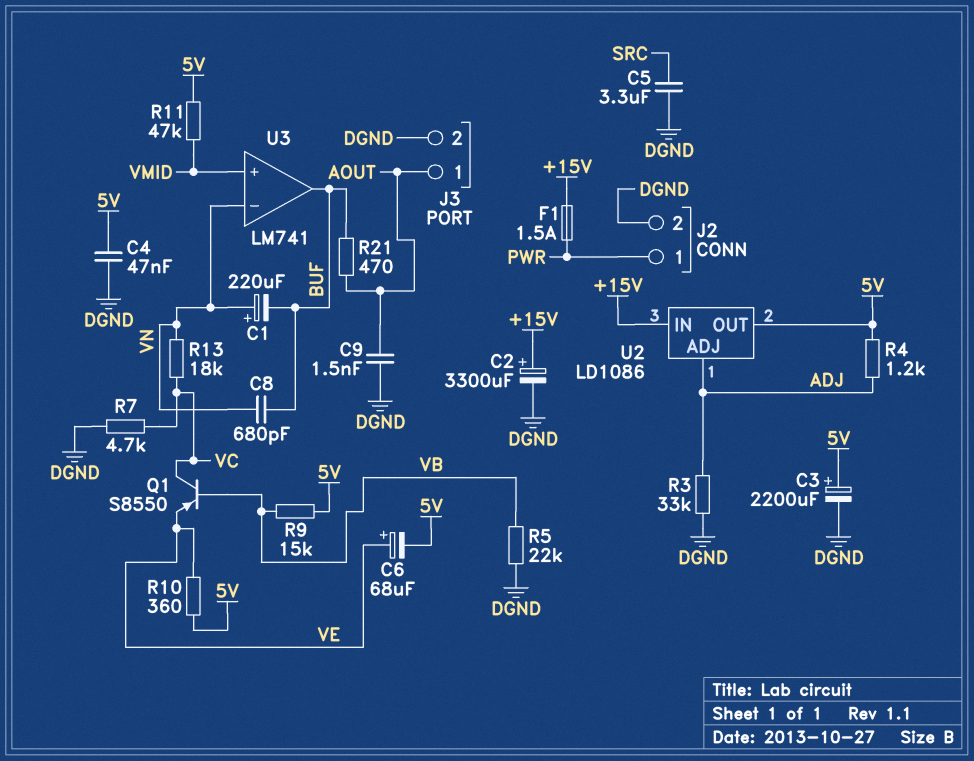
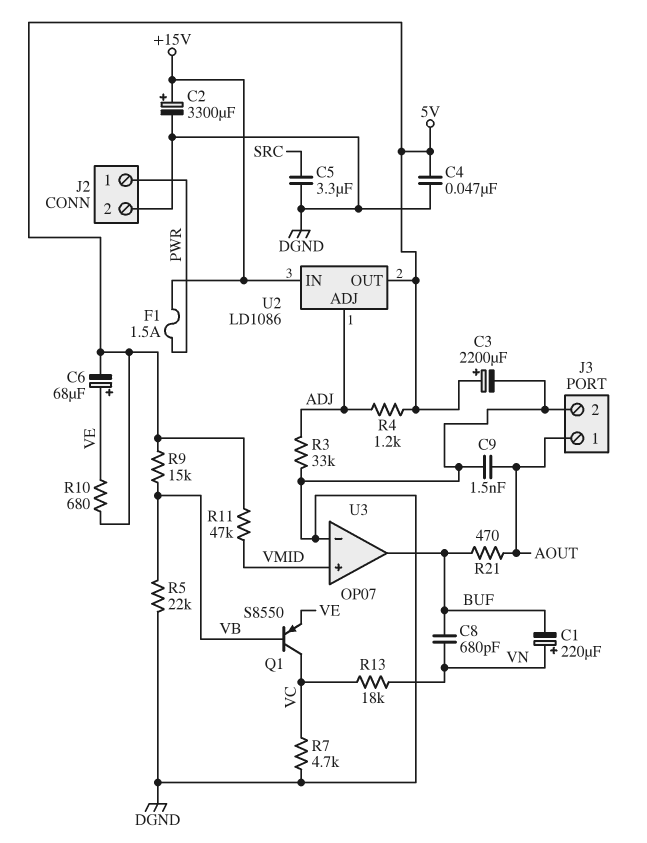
R10: 360 (5V, VE) -> 680 (5V, VE)
U3: LM741 -> OP07
U3 pin in-: VN -> DGND

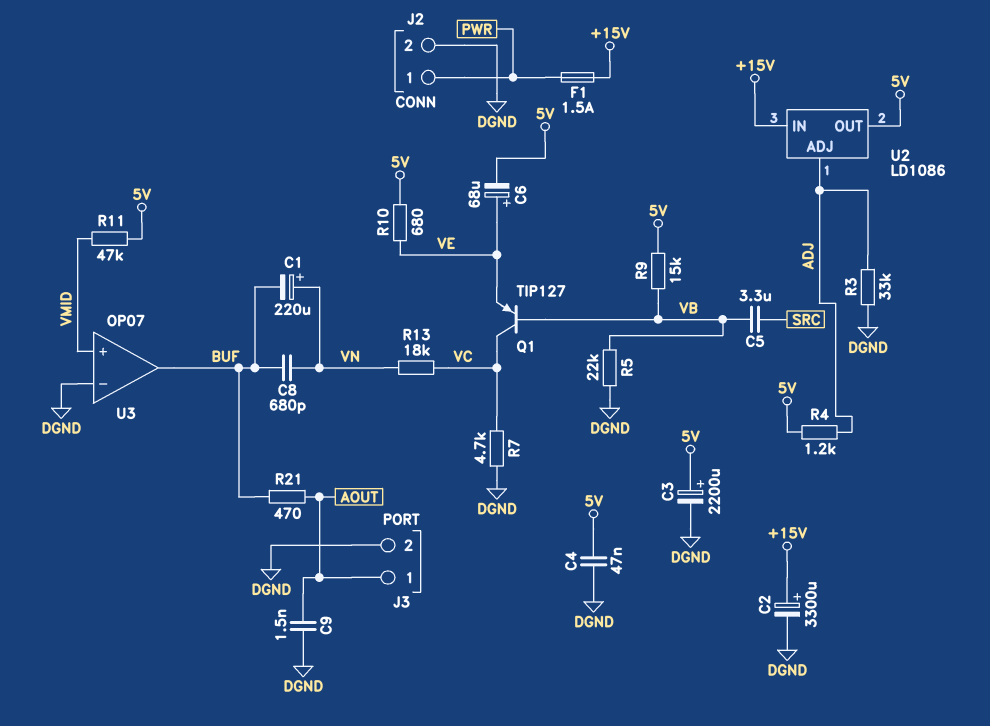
C5: 3.3uF (DGND, SRC) -> 3.3uF (SRC, VB)
Q1: PNP S8550 (B VB, C VC, E VE) -> PNP TIP127 (B VB, C VC, E VE)

